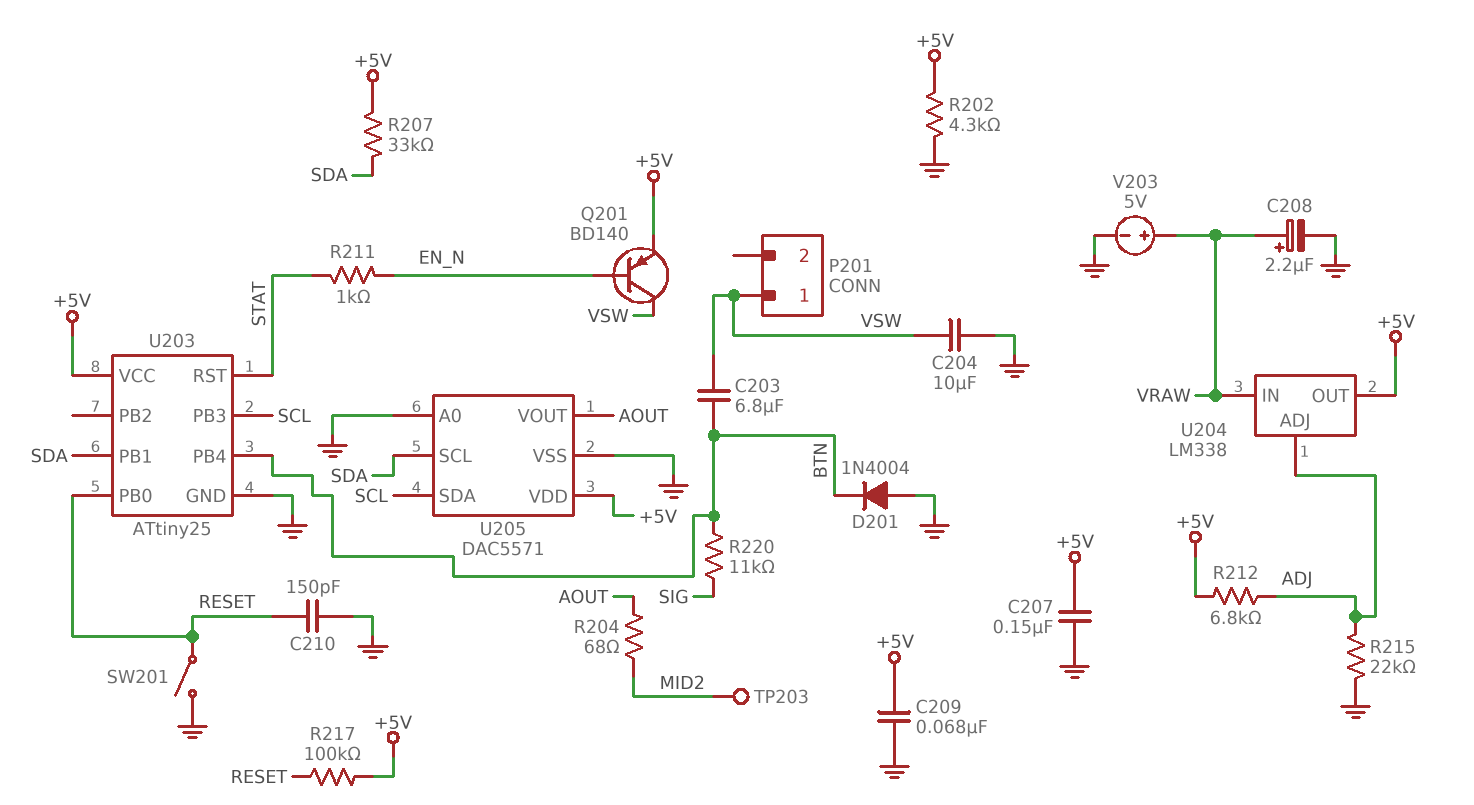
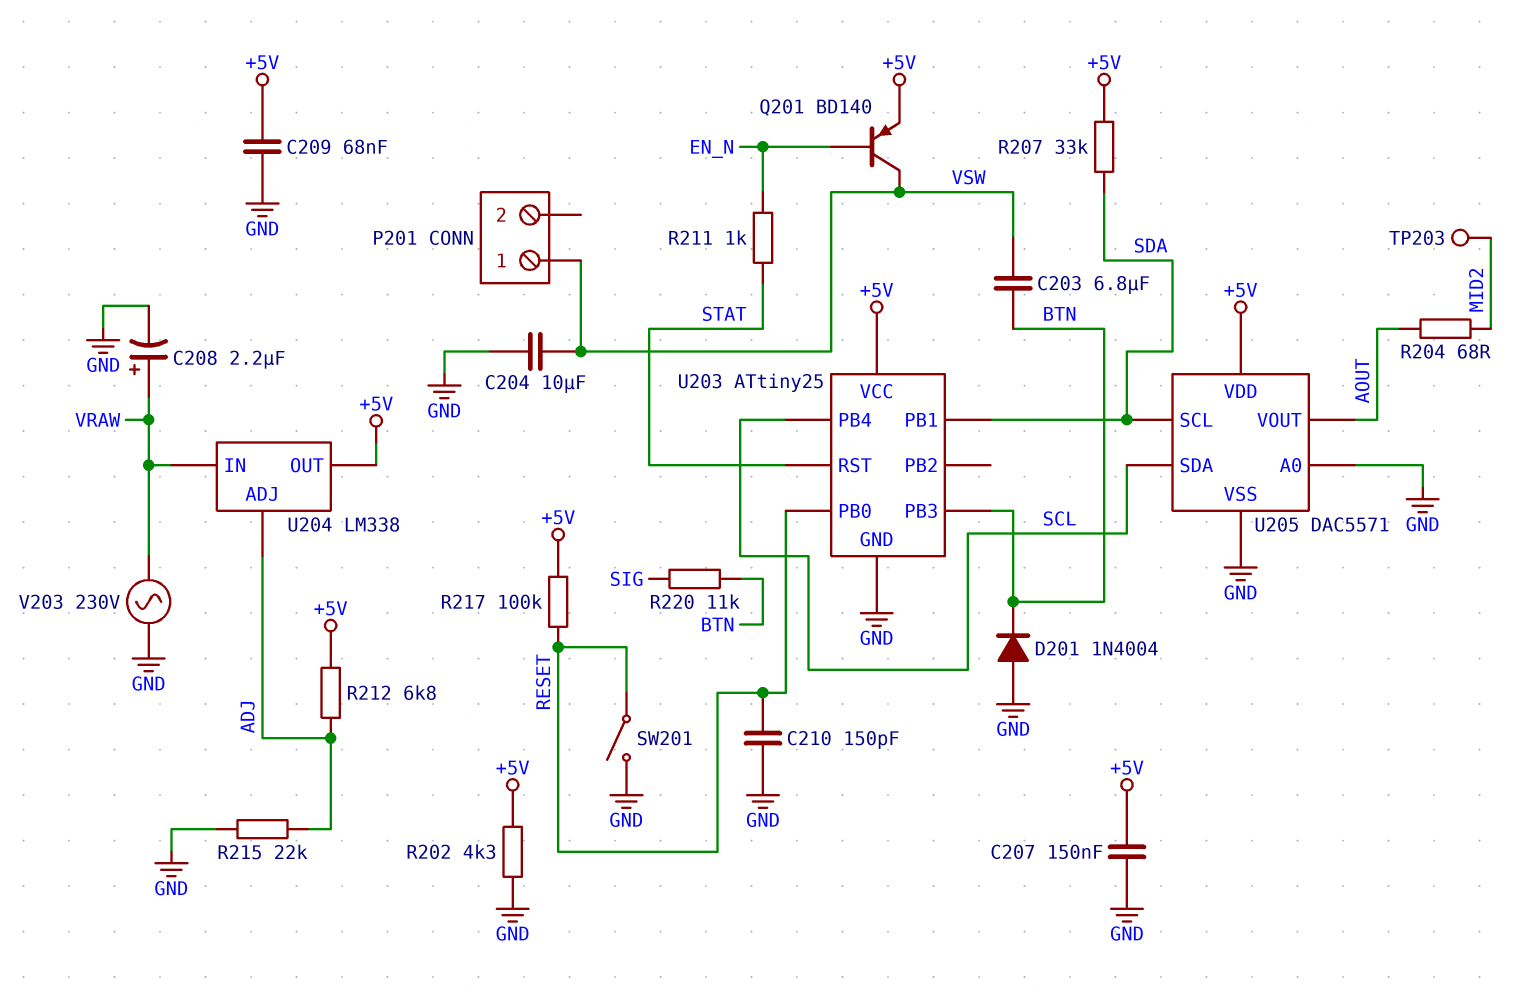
U203 pin PB3: SCL -> BTN
U203 pin PB4: BTN -> SCL
V203: 5V (plus VRAW, minus GND) -> AC 230V (GND, VRAW)

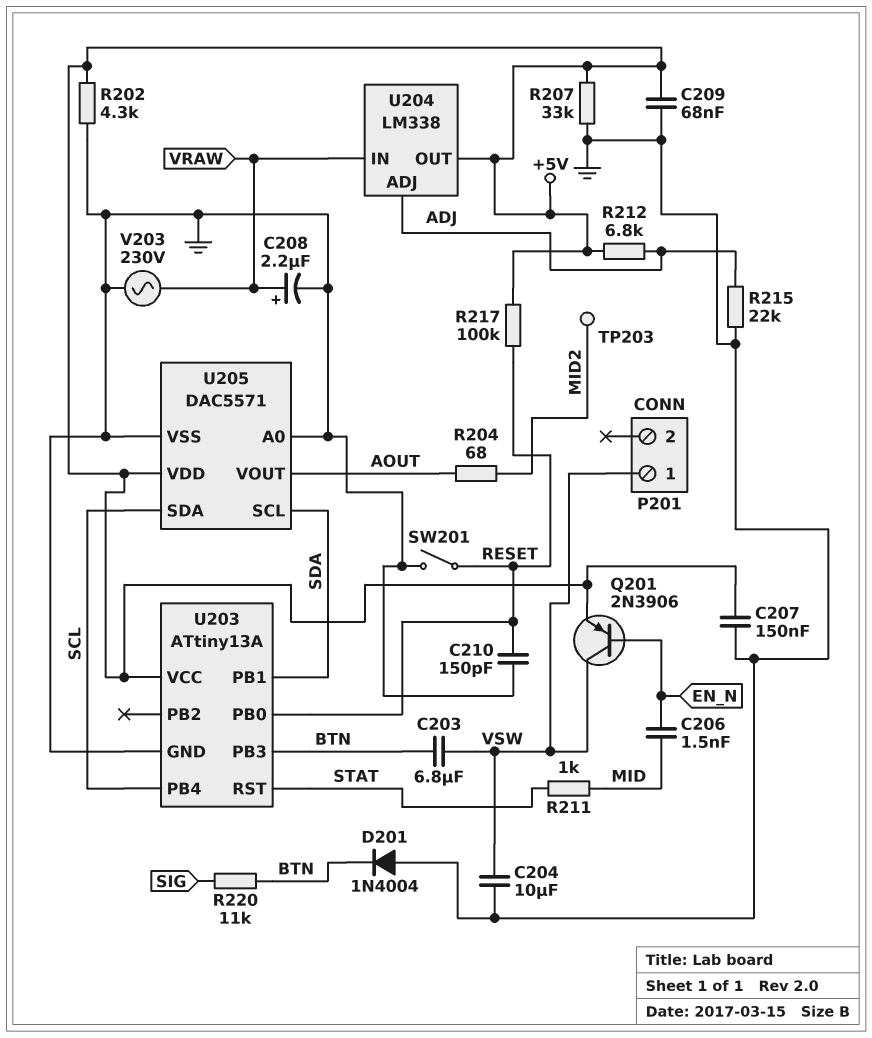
C206: none -> 1.5nF (EN_N, MID)
Q201: PNP BD140 (B EN_N, C VSW, E +5V) -> PNP 2N3906 (B EN_N, C VSW, E +5V)
R207: 33k (+5V, SDA) -> 33k (+5V, GND)
R211: 1k (EN_N, STAT) -> 1k (MID, STAT)
U203: ATtiny25 -> ATtiny13A

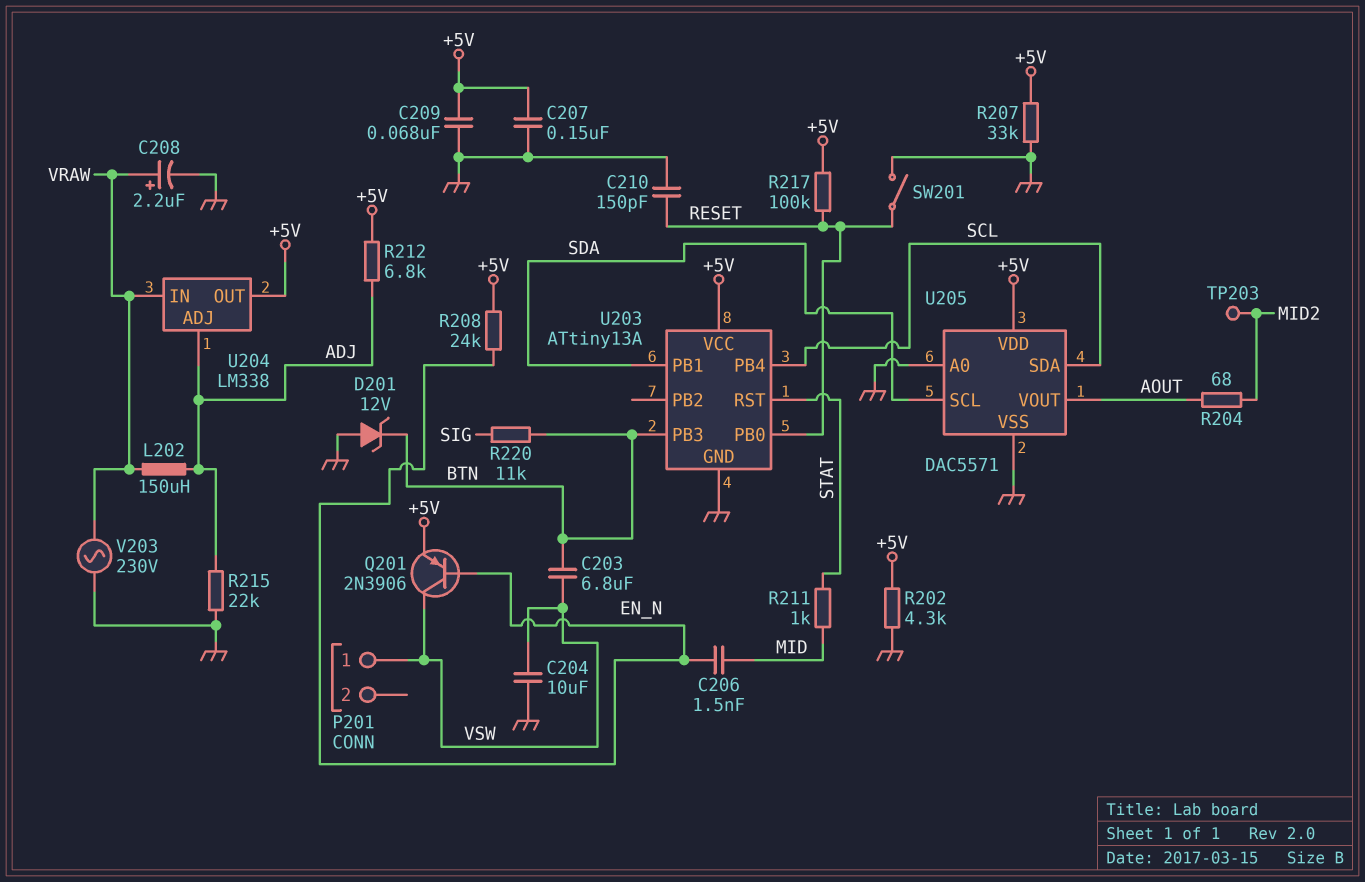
D201: diode 1N4004 (A GND, K BTN) -> zener 12V (A GND, K BTN)
L202: none -> 150uH (ADJ, VRAW)
R208: none -> 24k (+5V, EN_N)

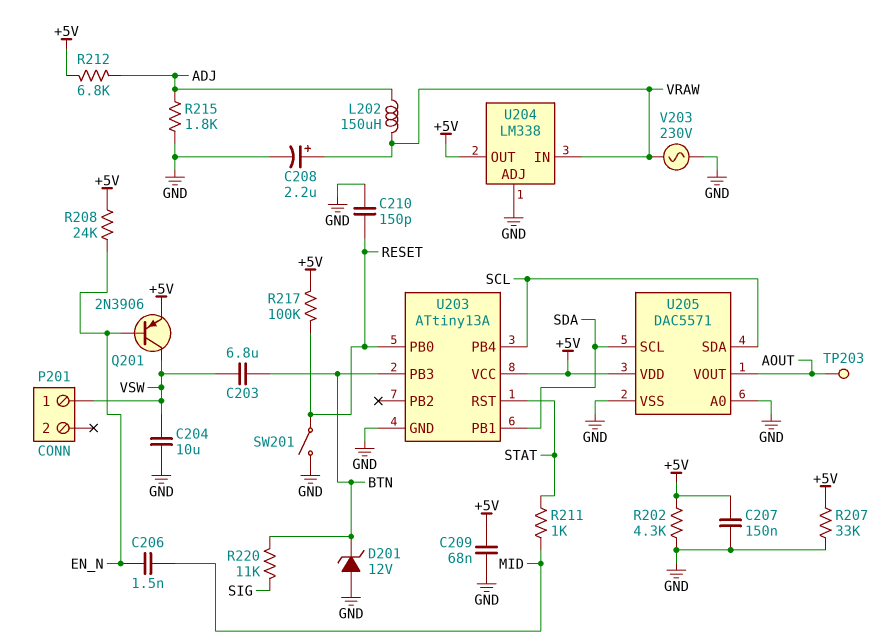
R204: 68 (AOUT, MID2) -> none
R215: 22k (ADJ, GND) -> 1.8k (ADJ, GND)
TP203: test point (MID2) -> test point (AOUT)
U204 pin ADJ: ADJ -> GND

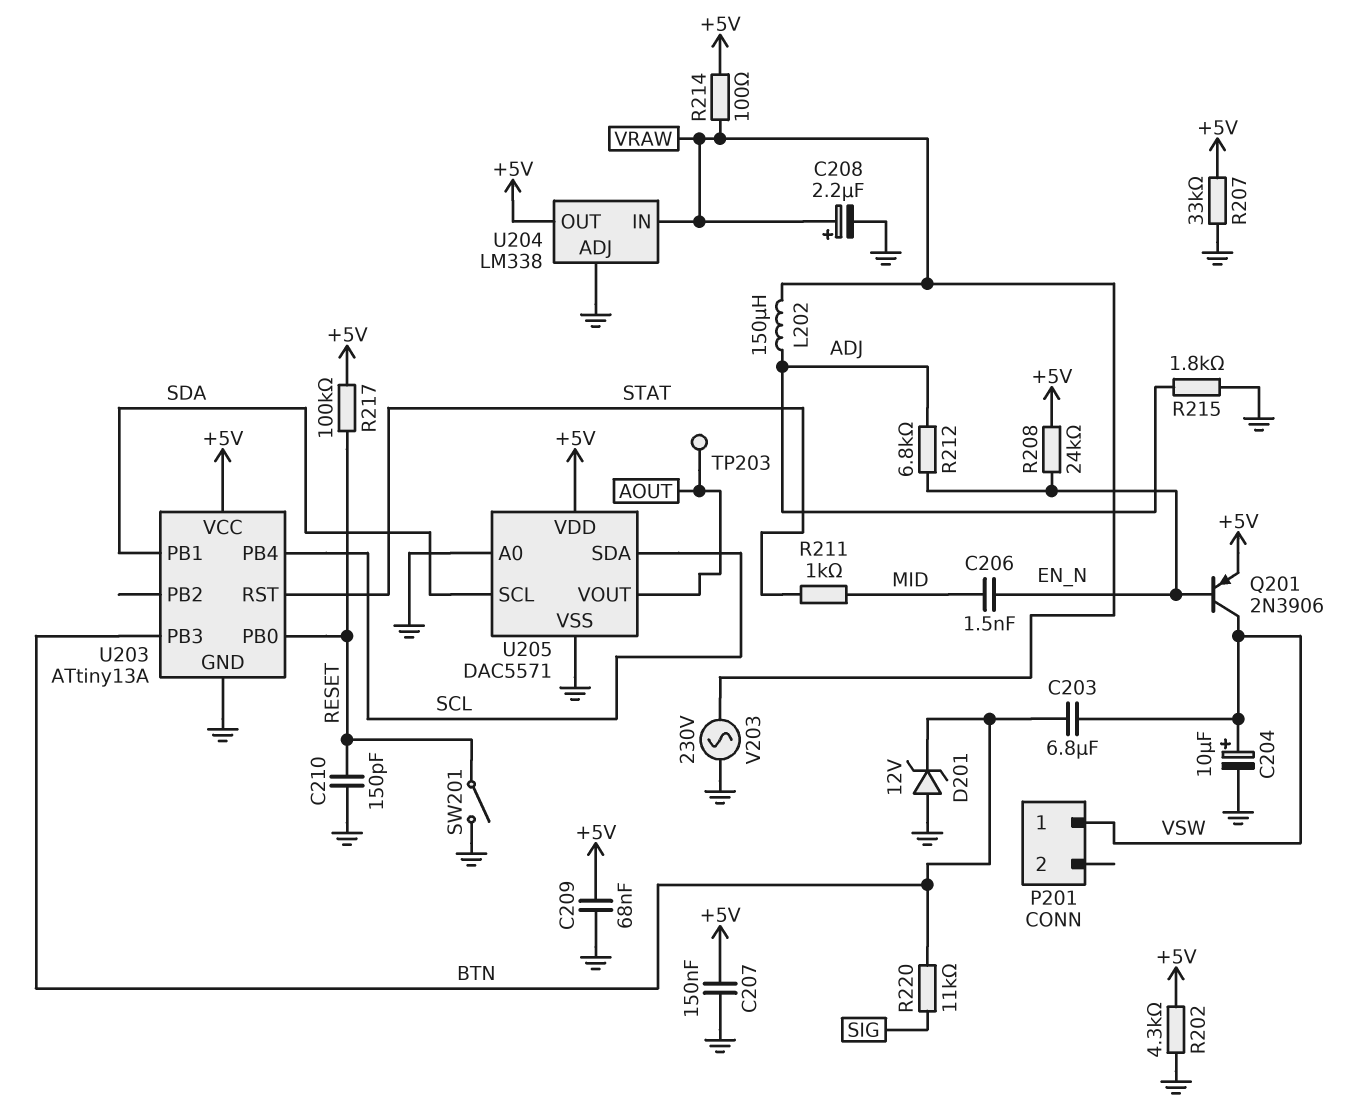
C204: 10uF (GND, VSW) -> 10uF (plus VSW, minus GND)
R212: 6.8k (+5V, ADJ) -> 6.8k (ADJ, EN_N)
R214: none -> 100 (+5V, VRAW)

